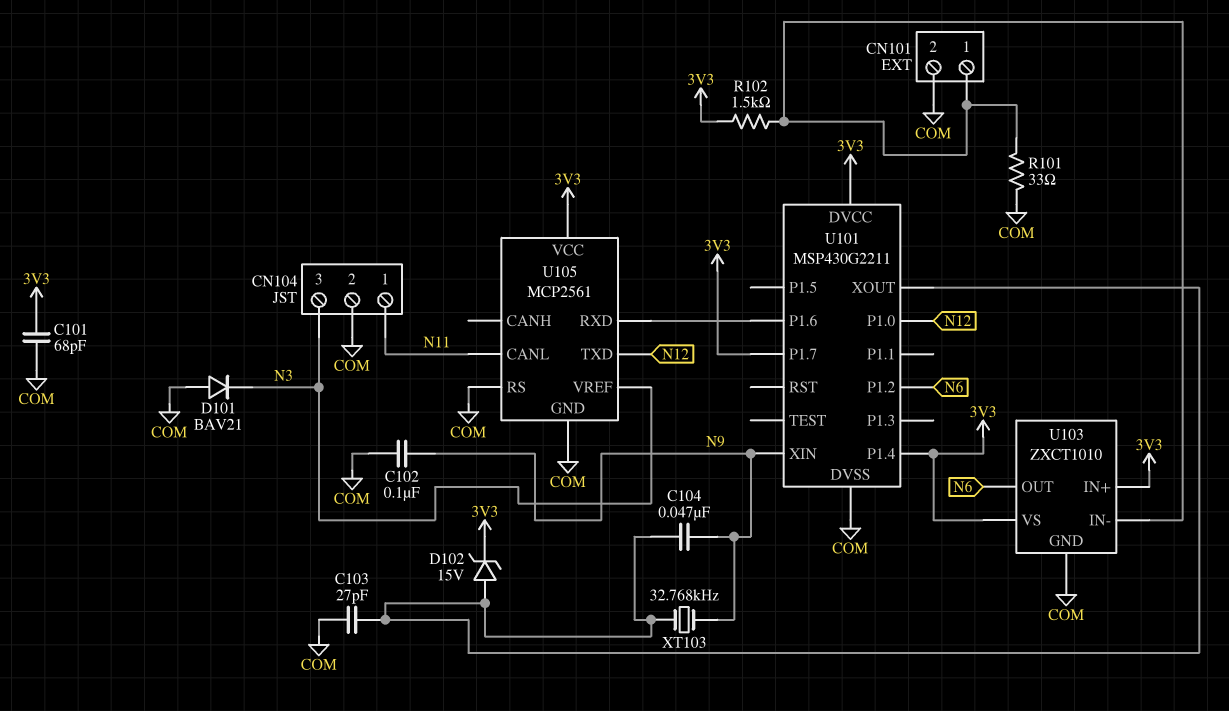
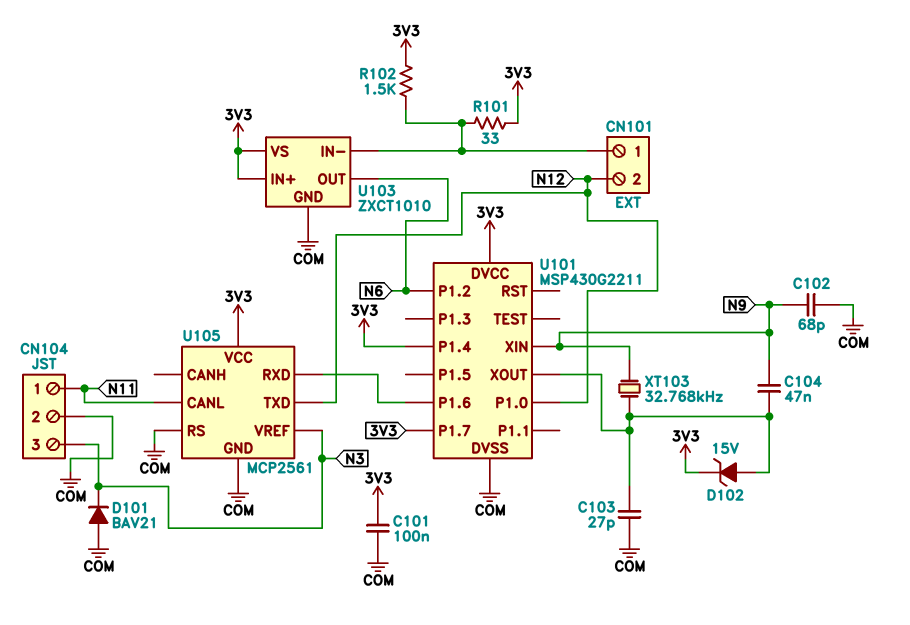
C101: 68pF (3V3, COM) -> 100nF (3V3, COM)
C102: 100nF (COM, N9) -> 68pF (COM, N9)
CN101 pin 2: COM -> N12
R101: 33 (CN101/1, COM) -> 33 (3V3, CN101/1)

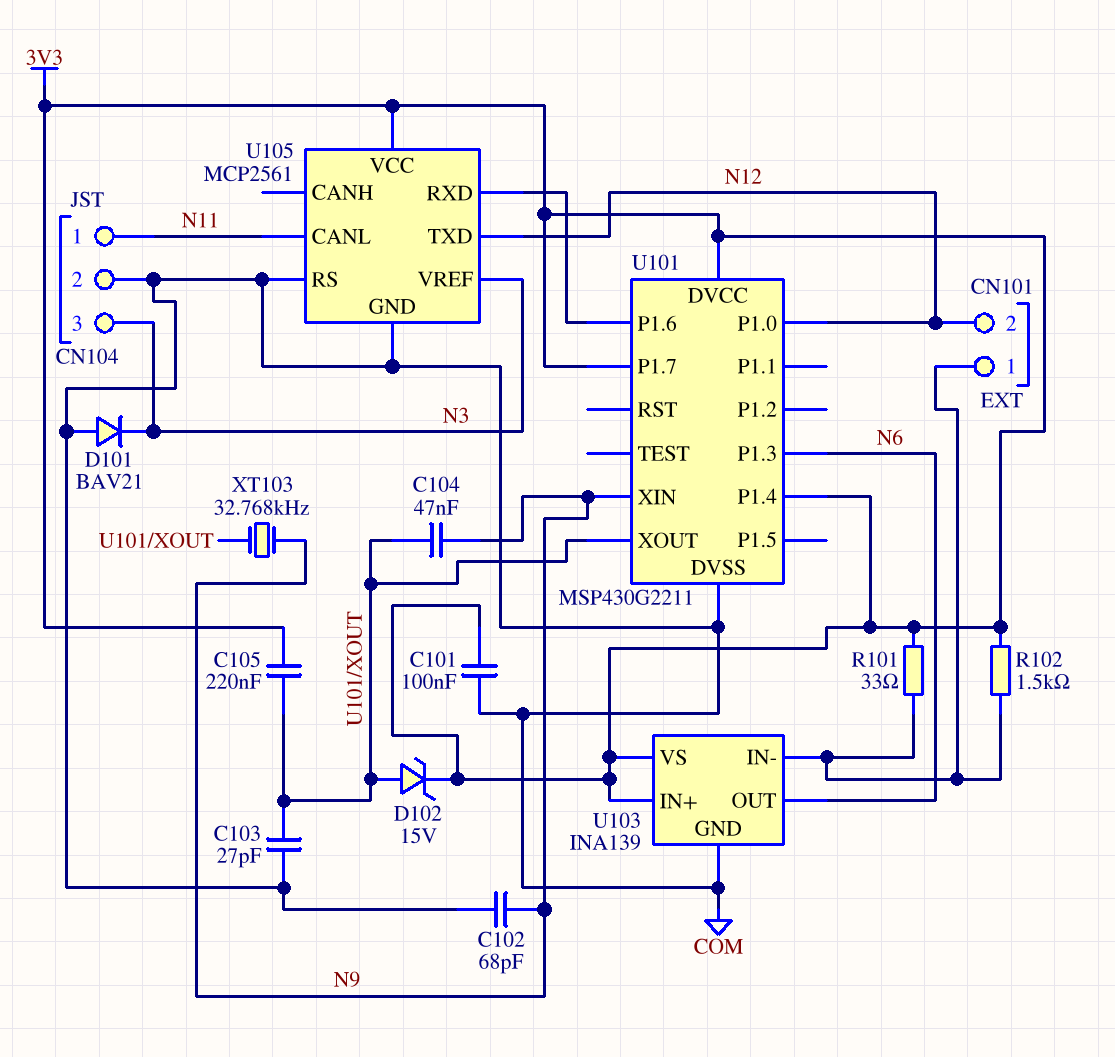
C105: none -> 220nF (3V3, U101/XOUT)
U101 pin P1.2: N6 -> none
U101 pin P1.3: none -> N6
U103: ZXCT1010 -> INA139

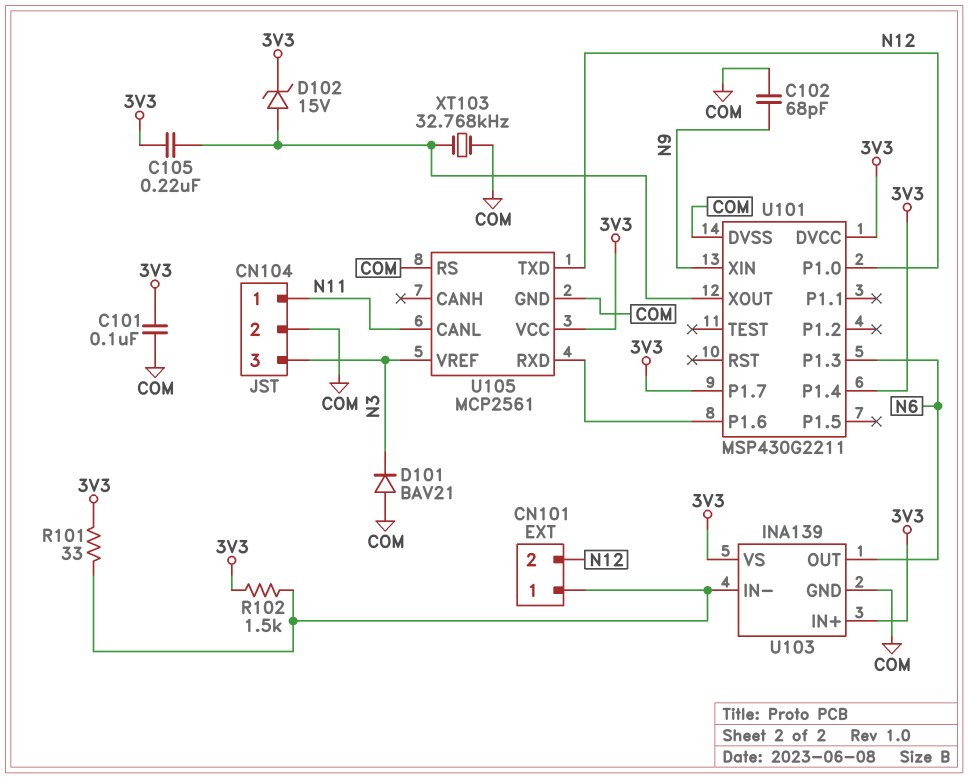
C103: 27pF (COM, U101/XOUT) -> none
C104: 47nF (N9, U101/XOUT) -> none
XT103: 32.768kHz (N9, U101/XOUT) -> 32.768kHz (COM, U101/XOUT)

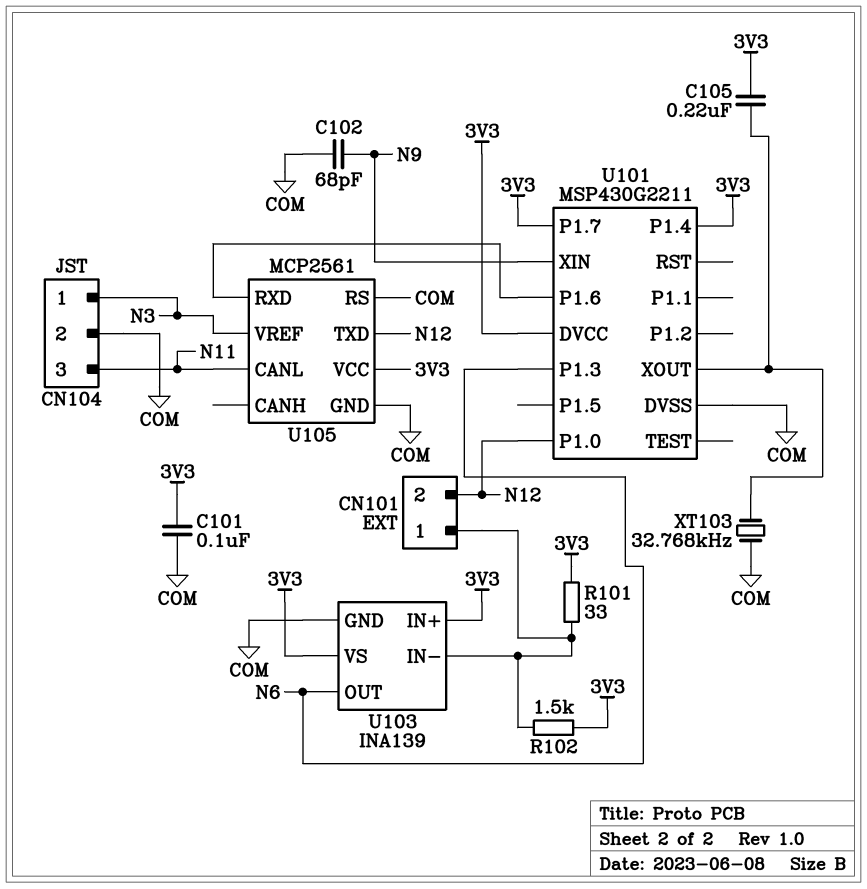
CN104 pin 1: N11 -> N3
CN104 pin 3: N3 -> N11
D101: diode BAV21 (A COM, K N3) -> none
D102: zener 15V (A U101/XOUT, K 3V3) -> none

